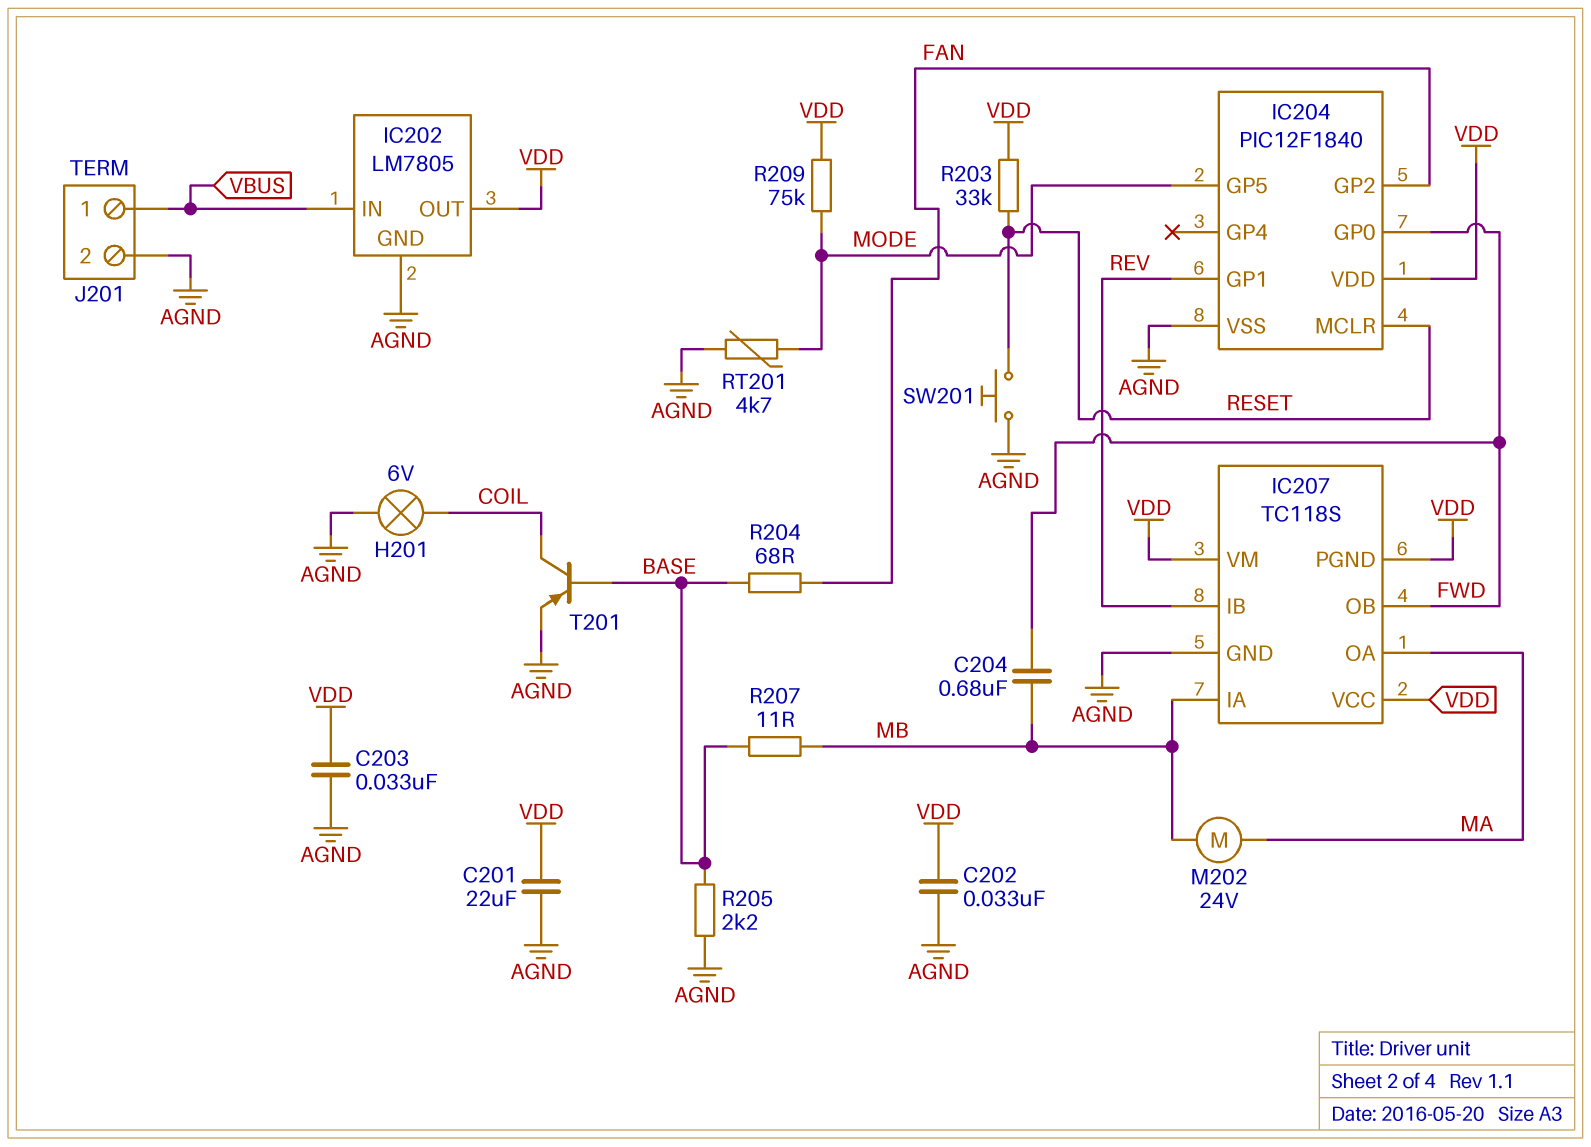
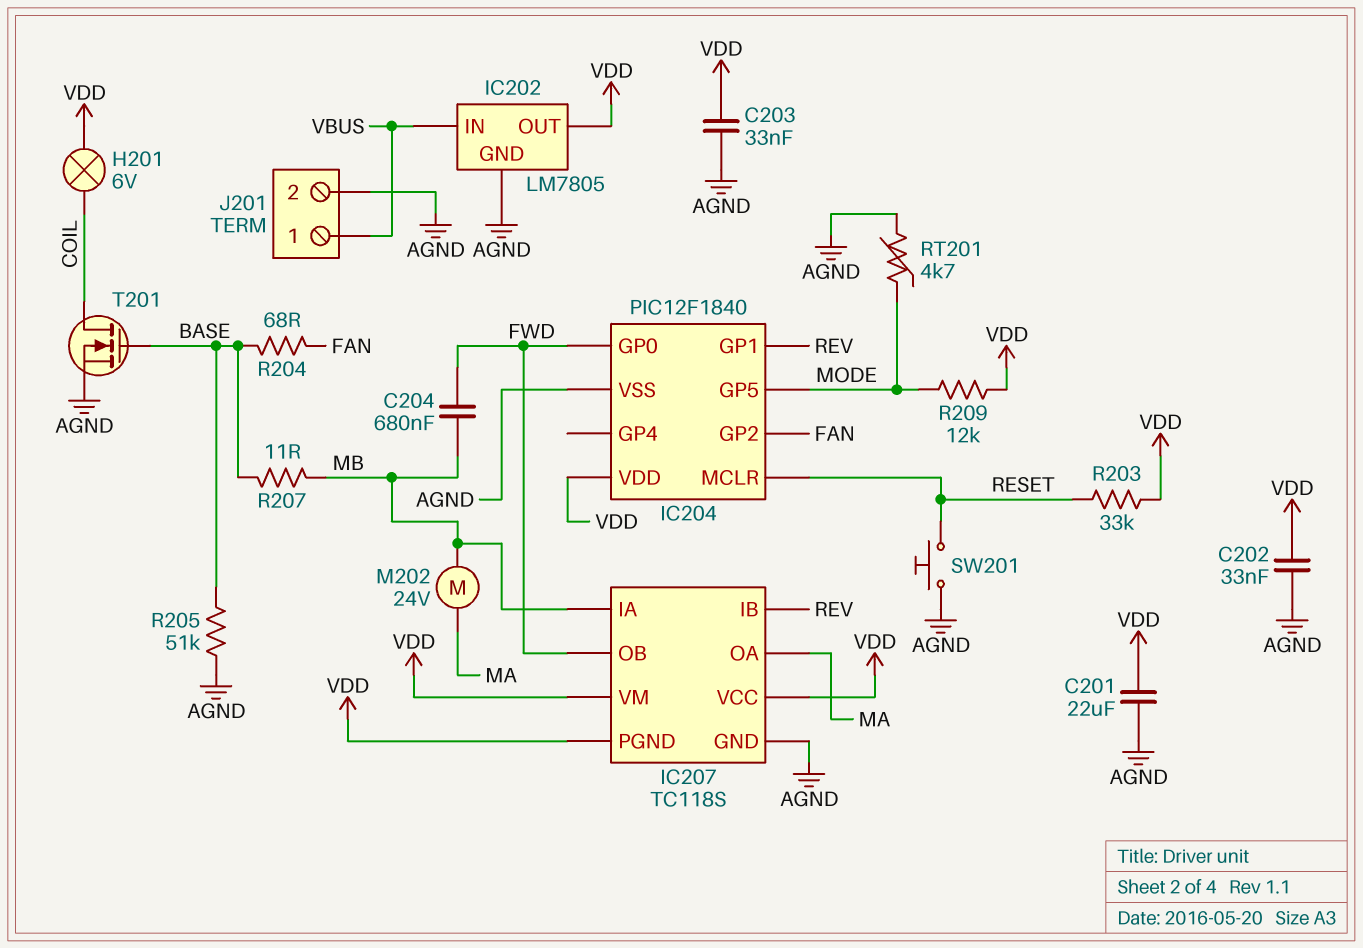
H201: lamp 6V (AGND, COIL) -> lamp 6V (COIL, VDD)
R205: 2.2k (AGND, BASE) -> 51k (AGND, BASE)
R209: 75k (MODE, VDD) -> 12k (MODE, VDD)
T201: PNP (B BASE, C COIL, E AGND) -> NMOS (G BASE, D COIL, S AGND)

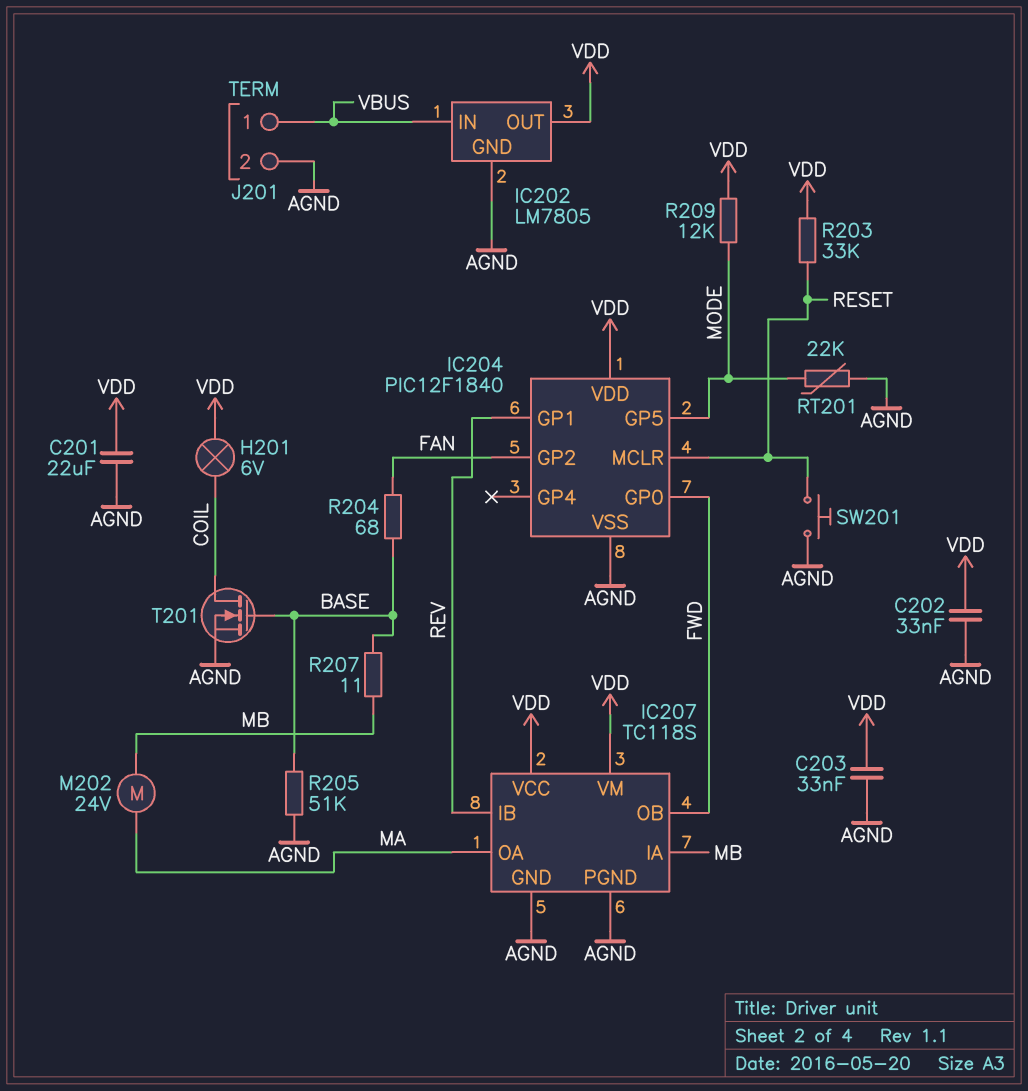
C204: 680nF (FWD, MB) -> none
IC207 pin PGND: VDD -> AGND
RT201: 4.7k (AGND, MODE) -> 22k (AGND, MODE)

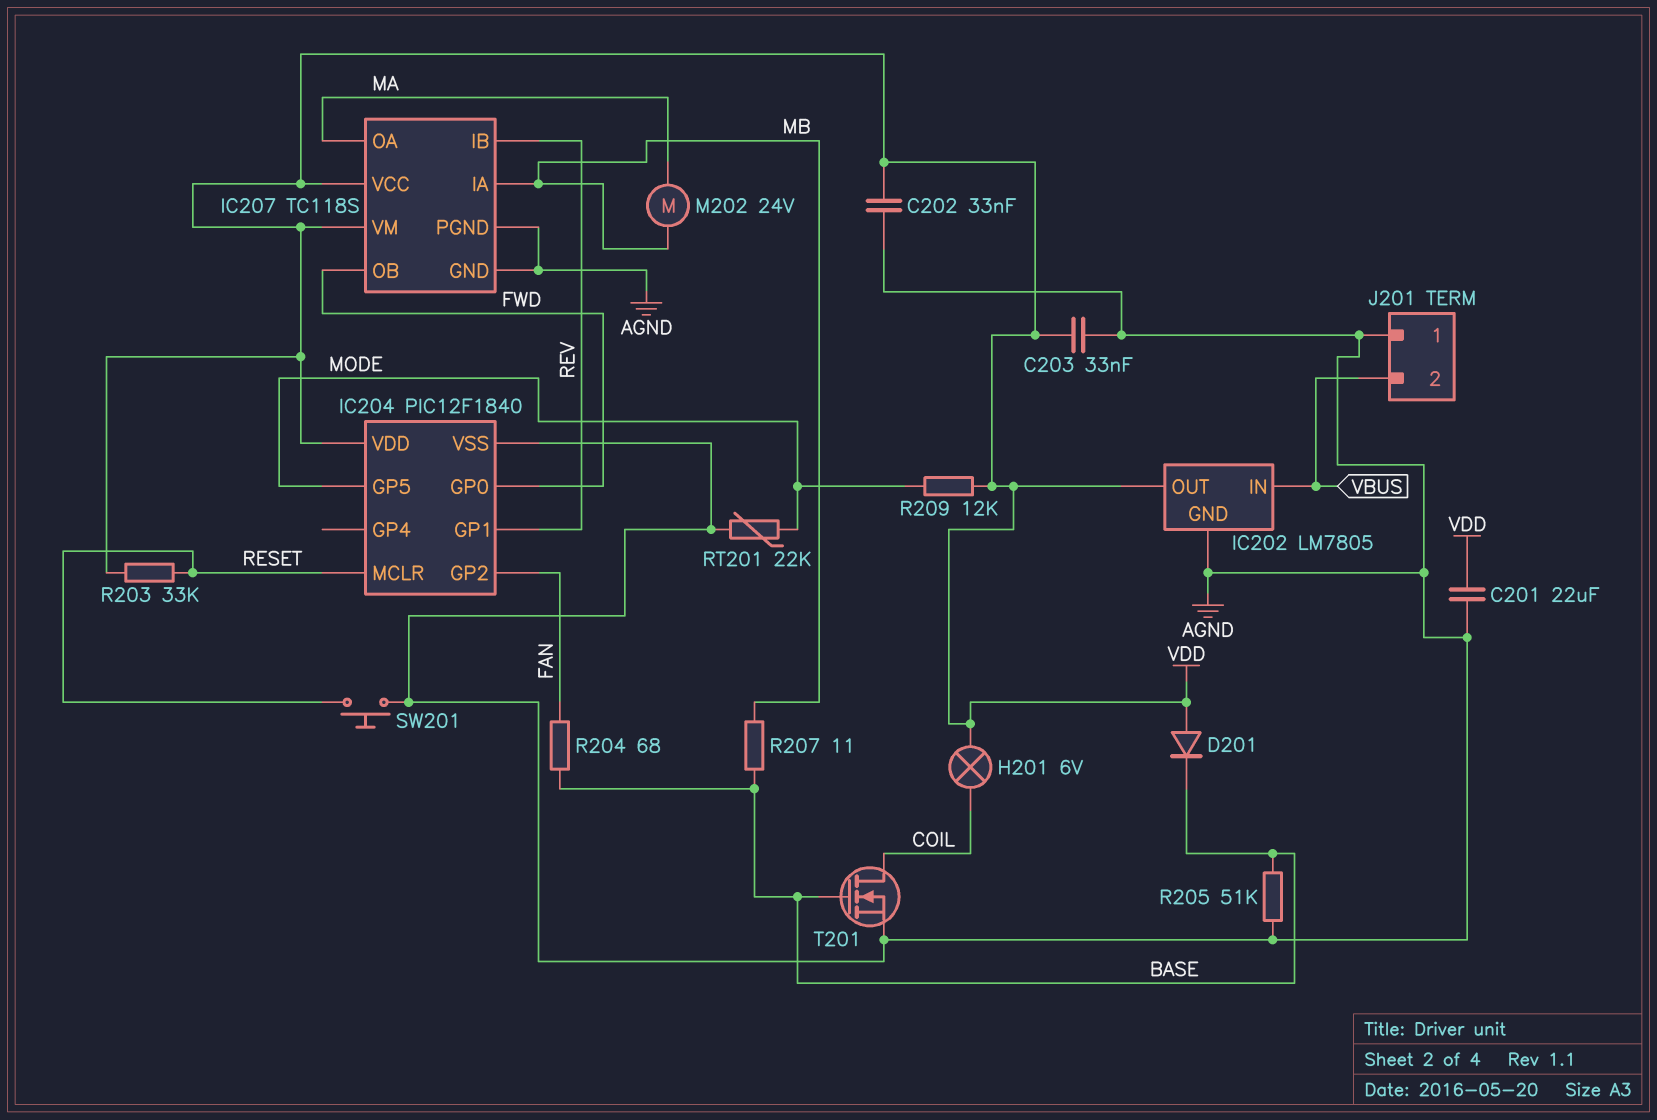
D201: none -> diode (A VDD, K BASE)
J201 pin 1: VBUS -> AGND
J201 pin 2: AGND -> VBUS

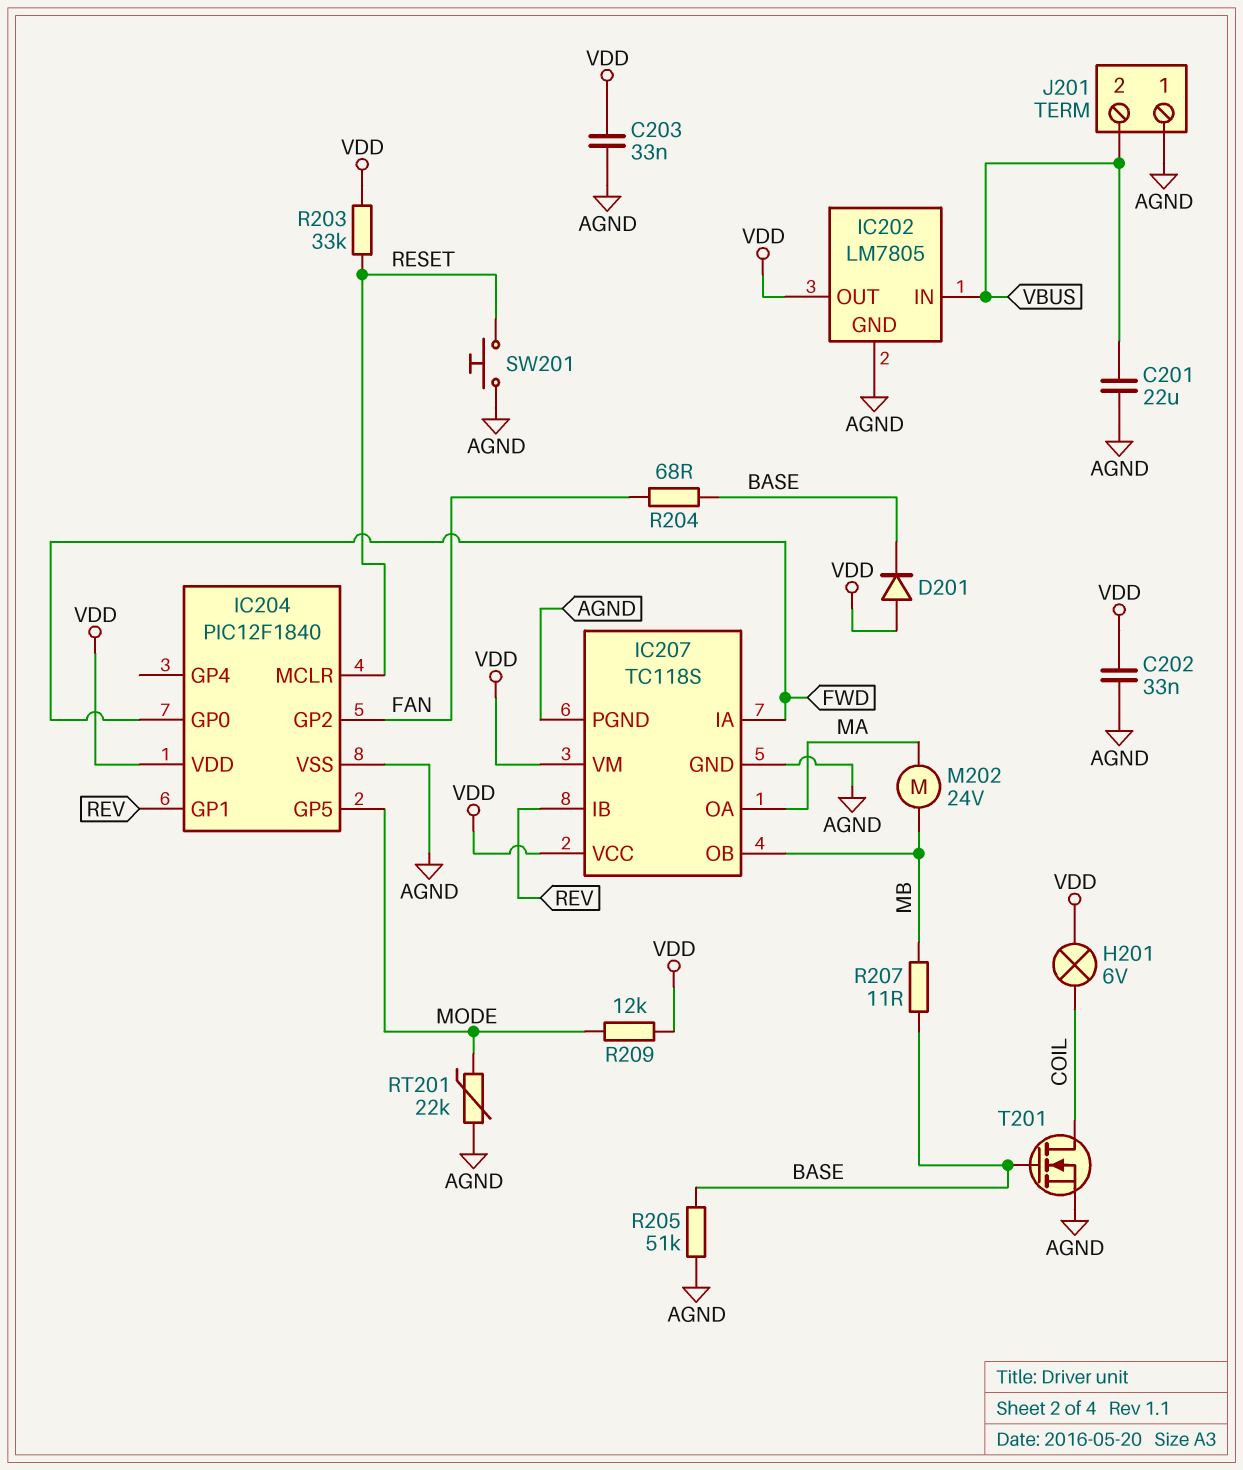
C201: 22uF (AGND, VDD) -> 22uF (AGND, VBUS)
IC207 pin IA: MB -> FWD
IC207 pin OB: FWD -> MB

